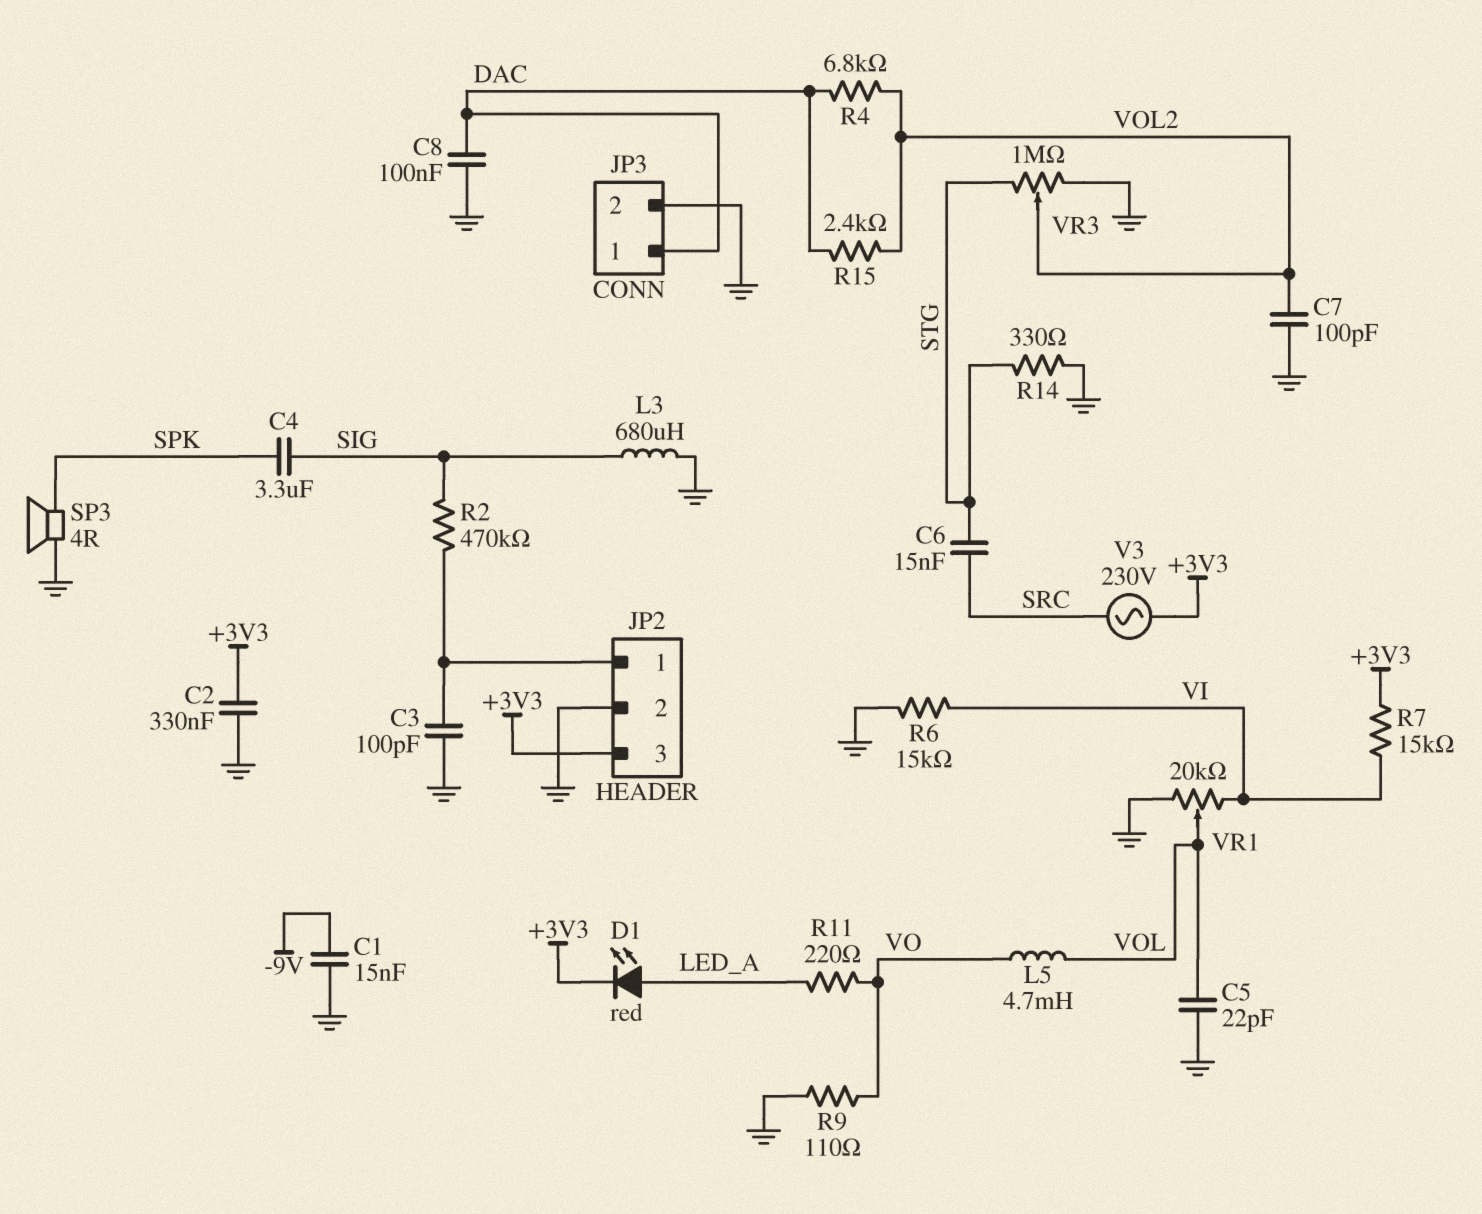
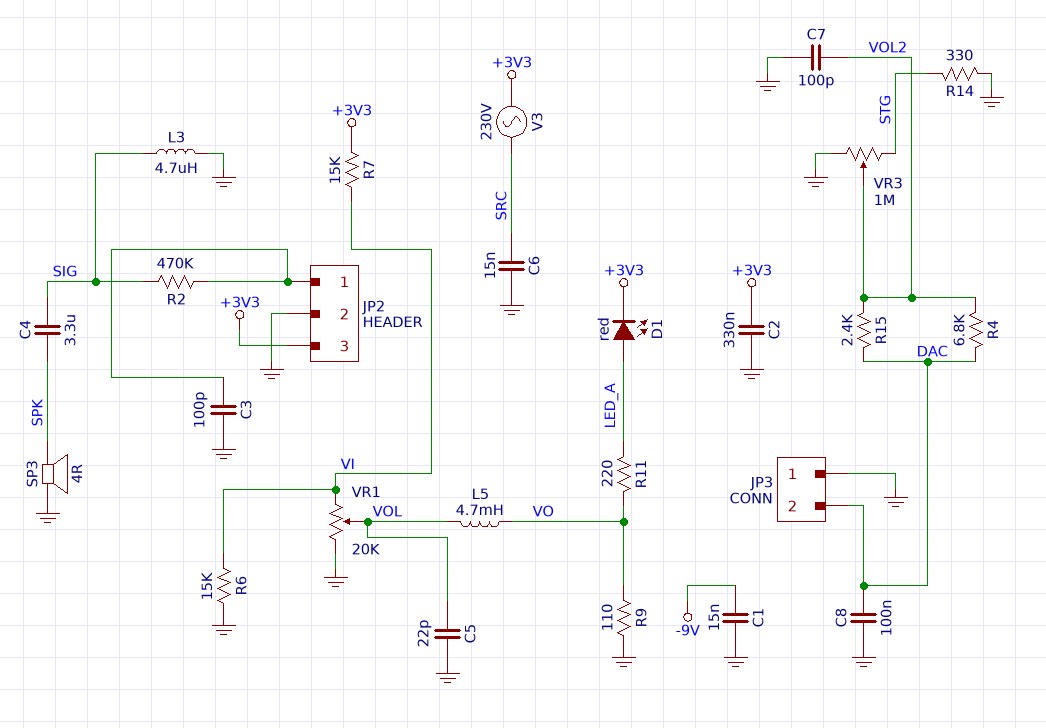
C6: 15nF (SRC, STG) -> 15nF (GND, SRC)
JP3 pin 1: DAC -> GND
JP3 pin 2: GND -> DAC
L3: 680uH (GND, SIG) -> 4.7uH (GND, SIG)

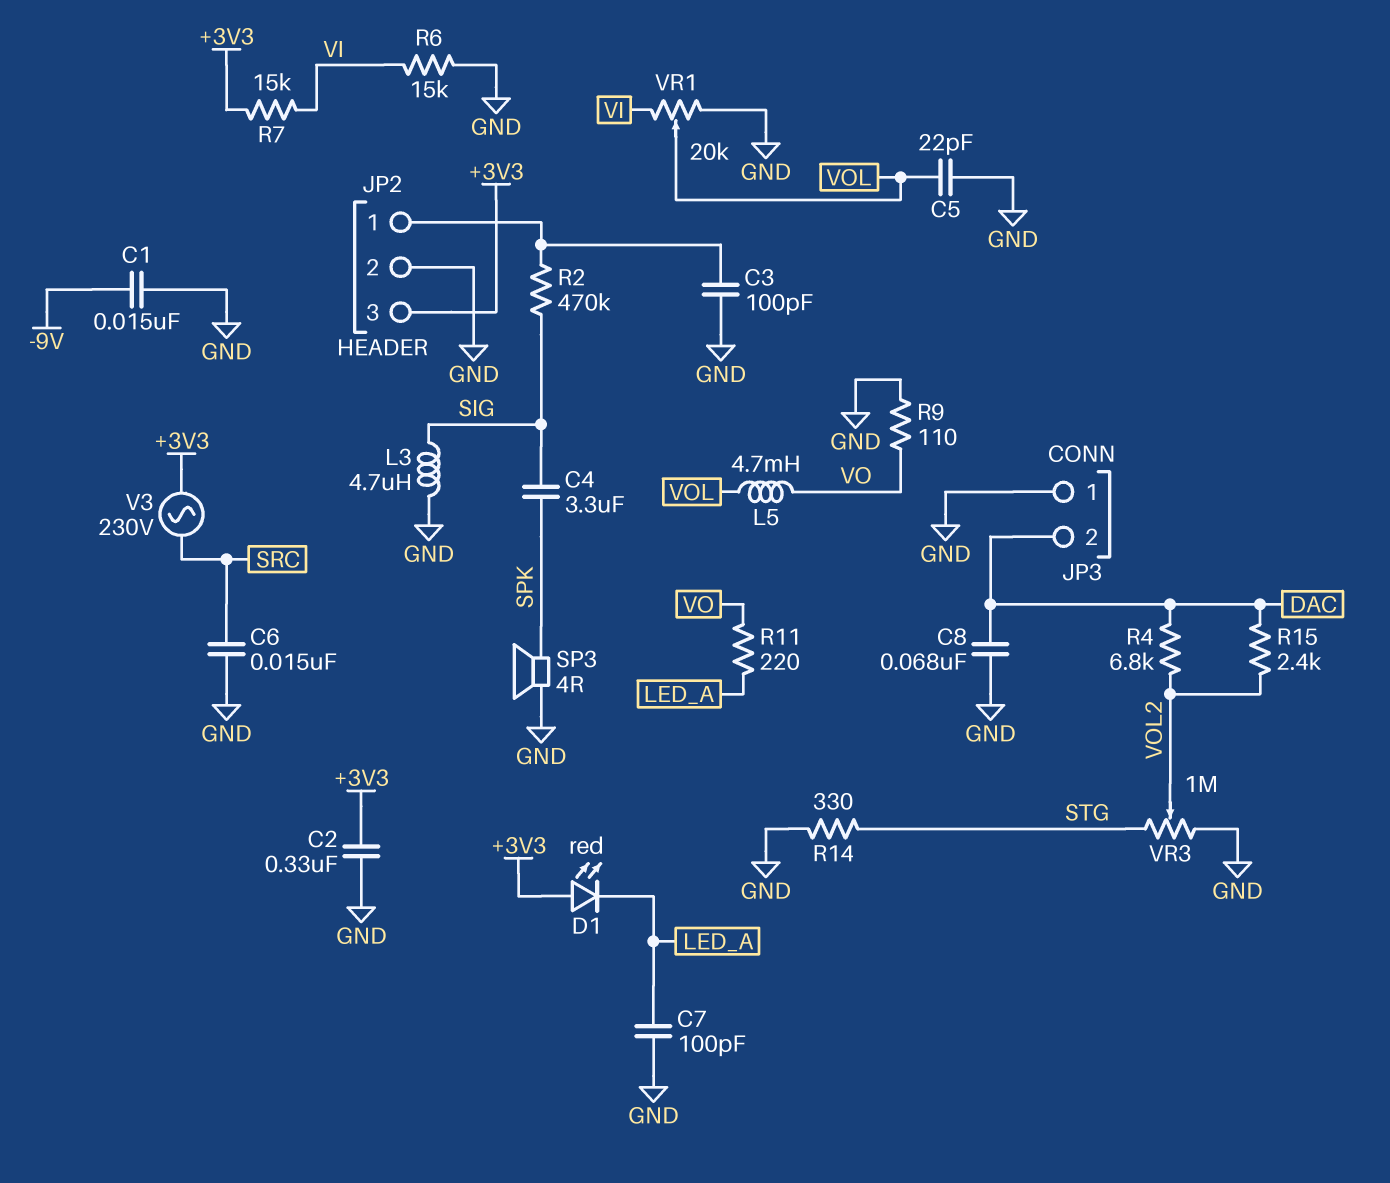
C7: 100pF (GND, VOL2) -> 100pF (GND, LED_A)
C8: 100nF (DAC, GND) -> 68nF (DAC, GND)
D1: LED red (A LED_A, K +3V3) -> LED red (A +3V3, K LED_A)

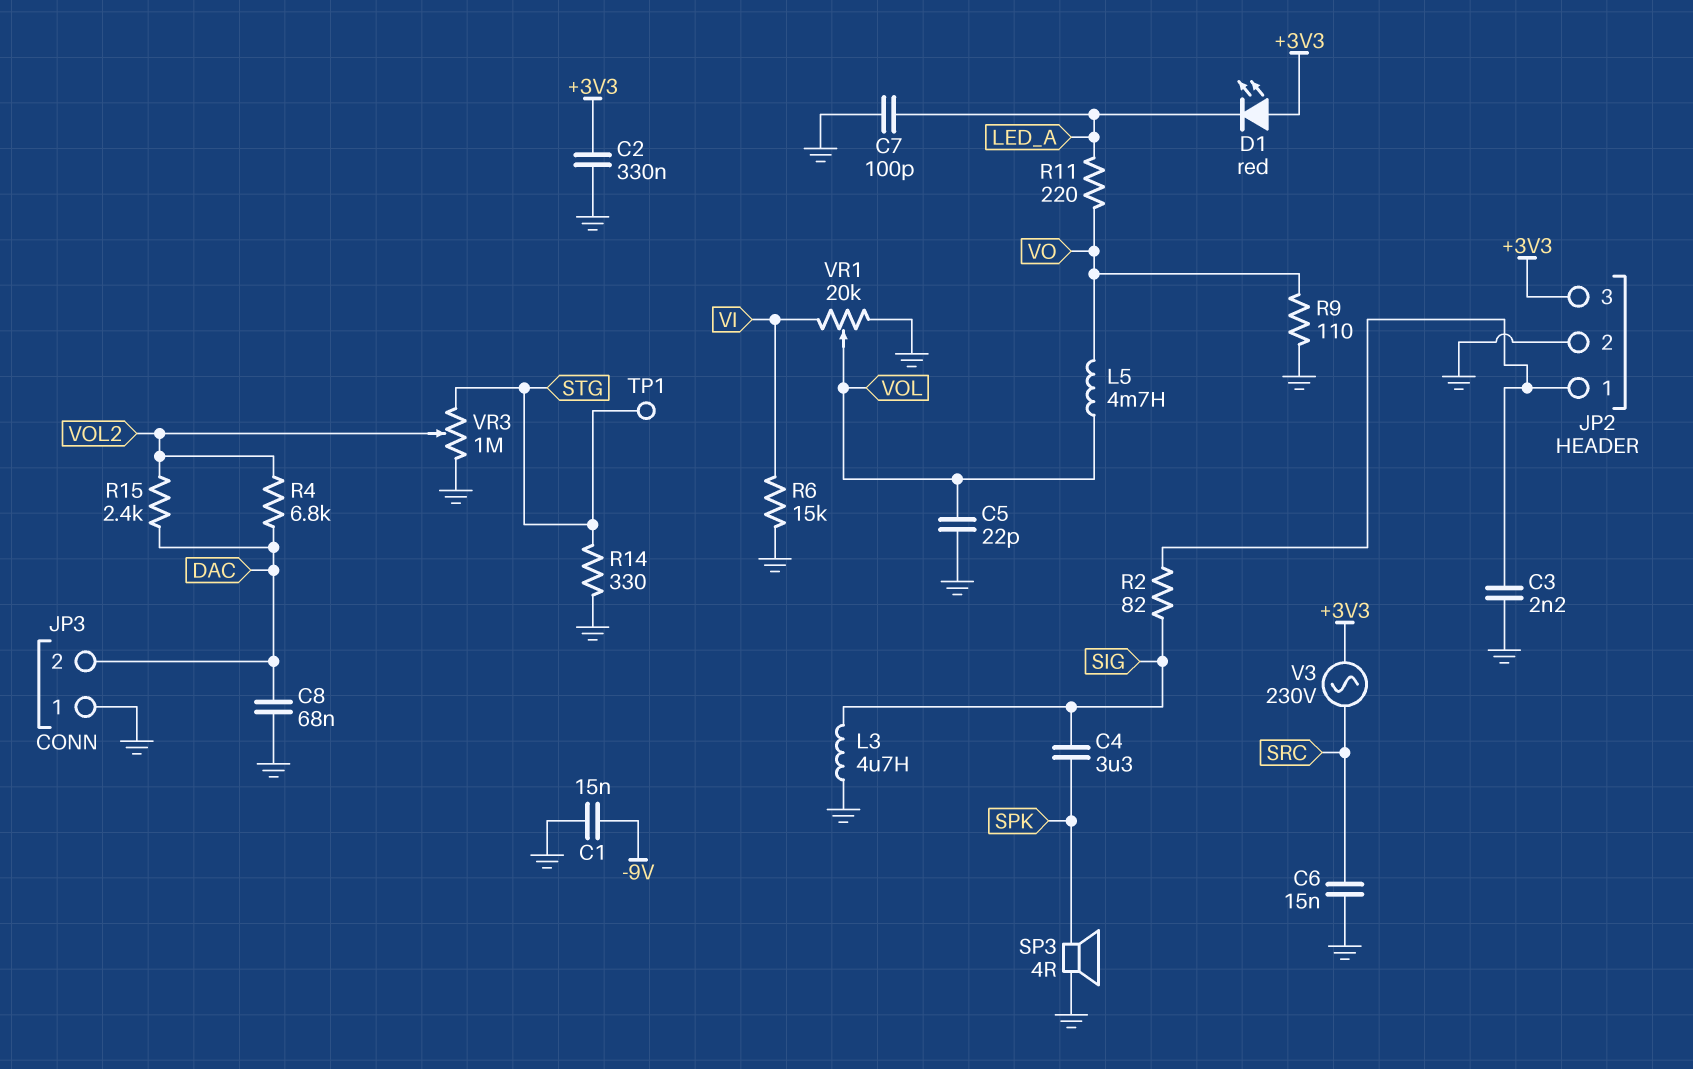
C3: 100pF (GND, JP2/1) -> 2.2nF (GND, JP2/1)
R2: 470k (JP2/1, SIG) -> 82 (JP2/1, SIG)
R7: 15k (+3V3, VI) -> none
TP1: none -> test point (STG)

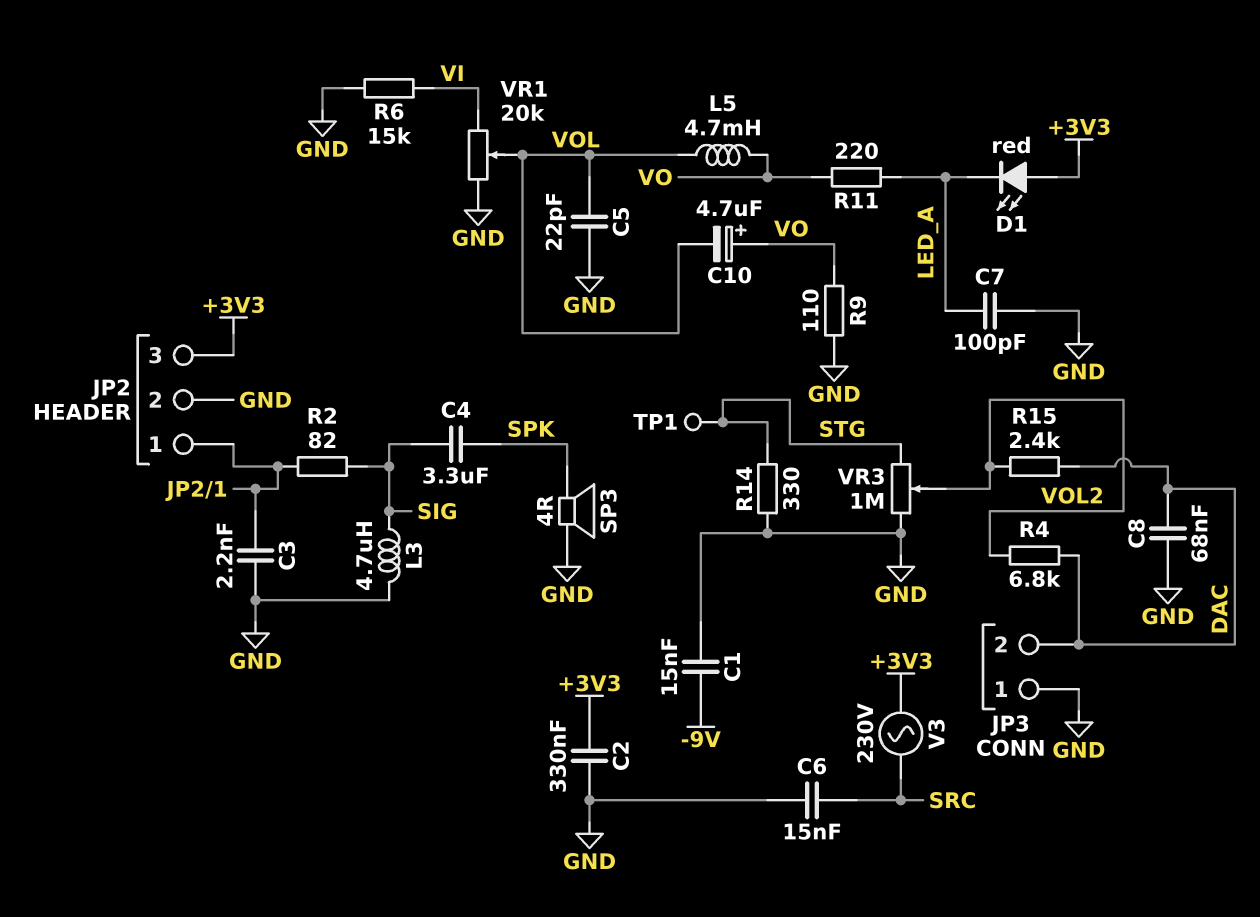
C10: none -> 4.7uF (plus VO, minus VOL)

